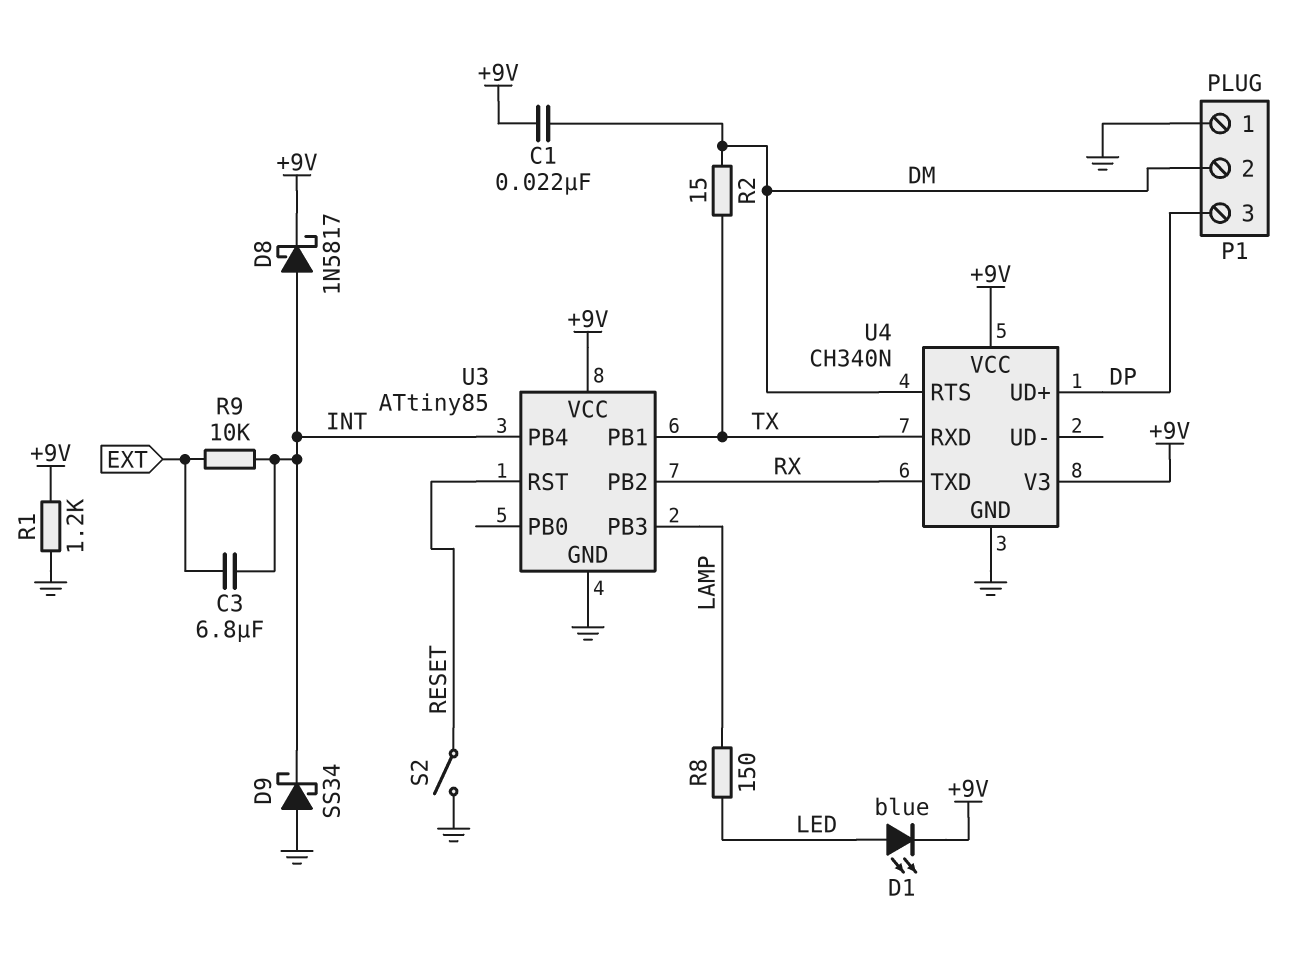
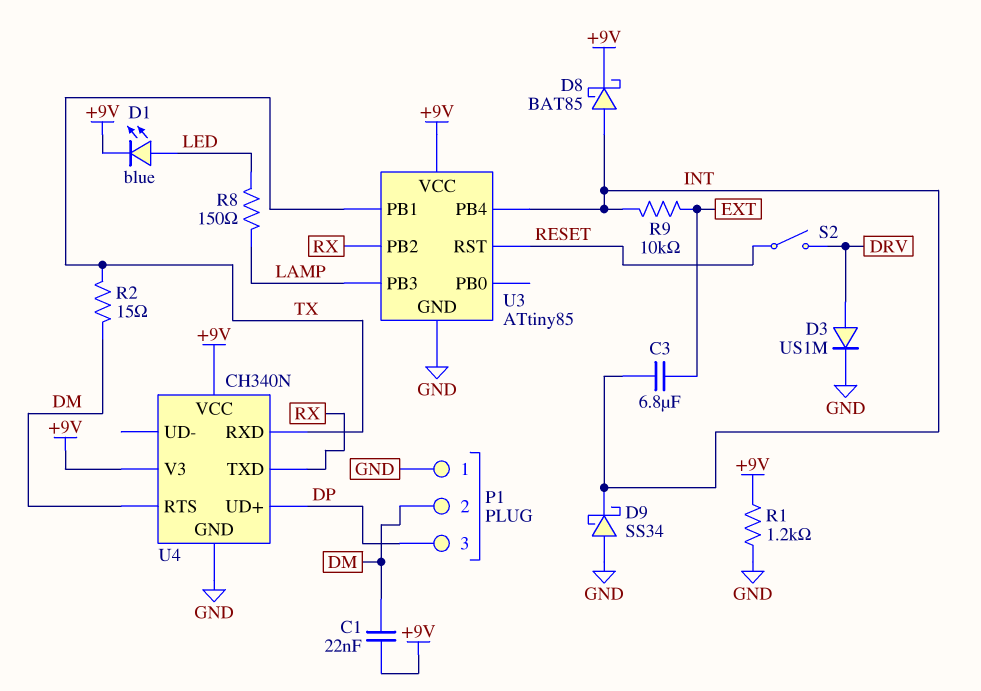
D3: none -> diode US1M (A DRV, K GND)
D8: schottky 1N5817 (A INT, K +9V) -> schottky BAT85 (A INT, K +9V)
S2: switch (GND, RESET) -> switch (DRV, RESET)

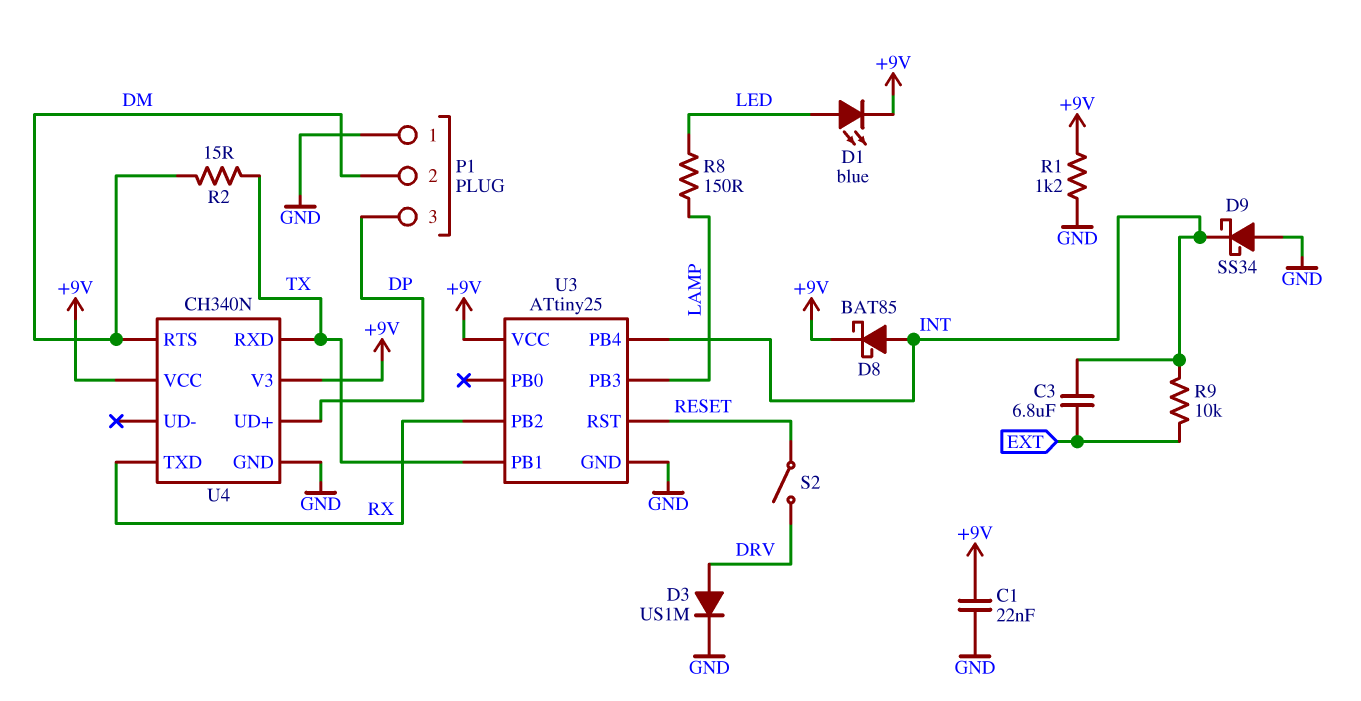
C1: 22nF (+9V, DM) -> 22nF (+9V, GND)
U3: ATtiny85 -> ATtiny25

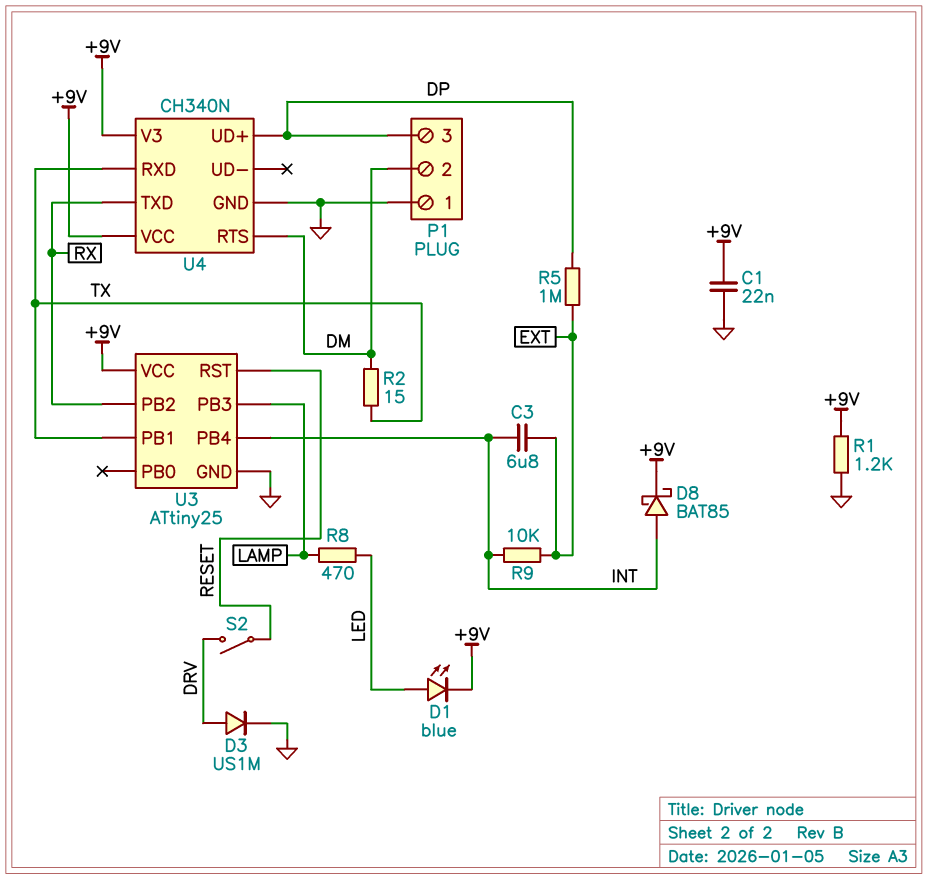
D9: schottky SS34 (A GND, K INT) -> none
R5: none -> 1M (DP, EXT)
R8: 150 (LAMP, LED) -> 470 (LAMP, LED)

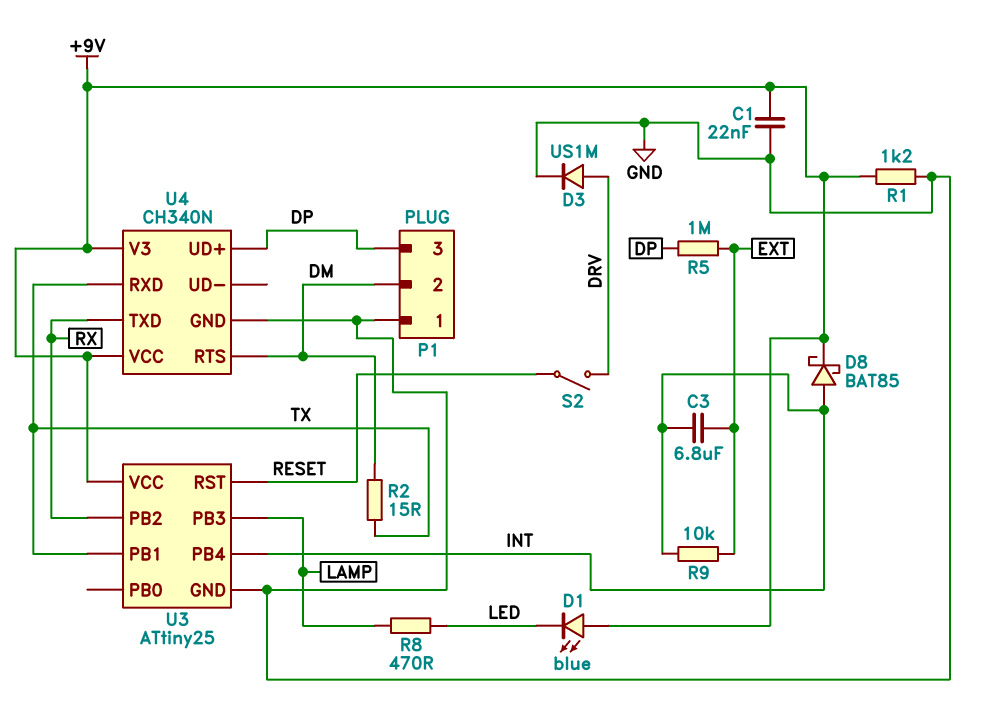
D1: LED blue (A LED, K +9V) -> LED blue (A +9V, K LED)

